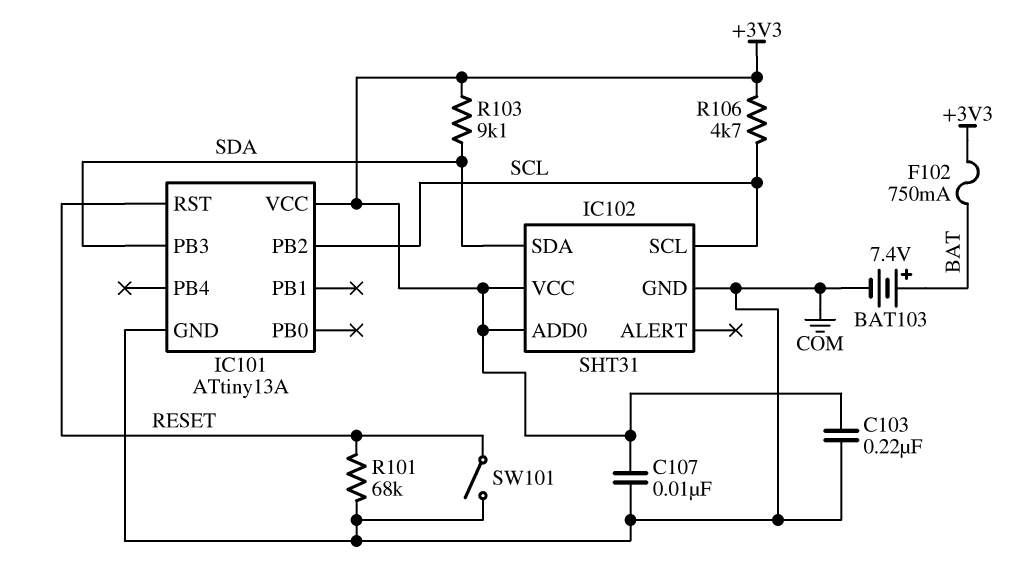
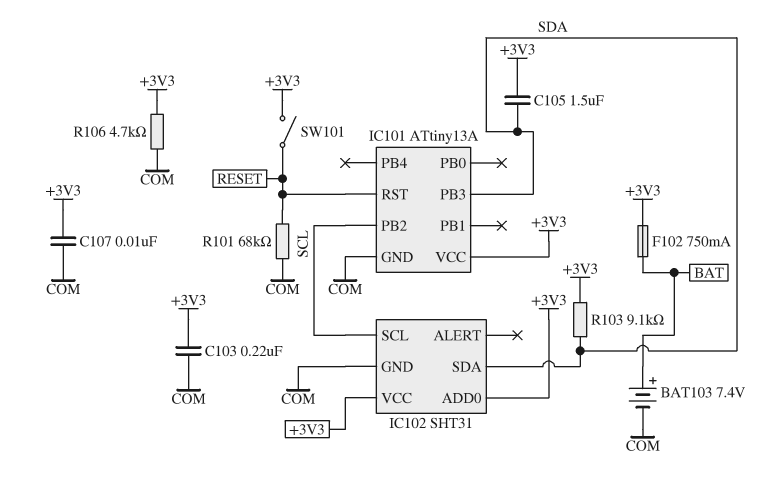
C105: none -> 1.5uF (+3V3, SDA)
R106: 4.7k (+3V3, SCL) -> 4.7k (+3V3, COM)
SW101: switch (COM, RESET) -> switch (+3V3, RESET)

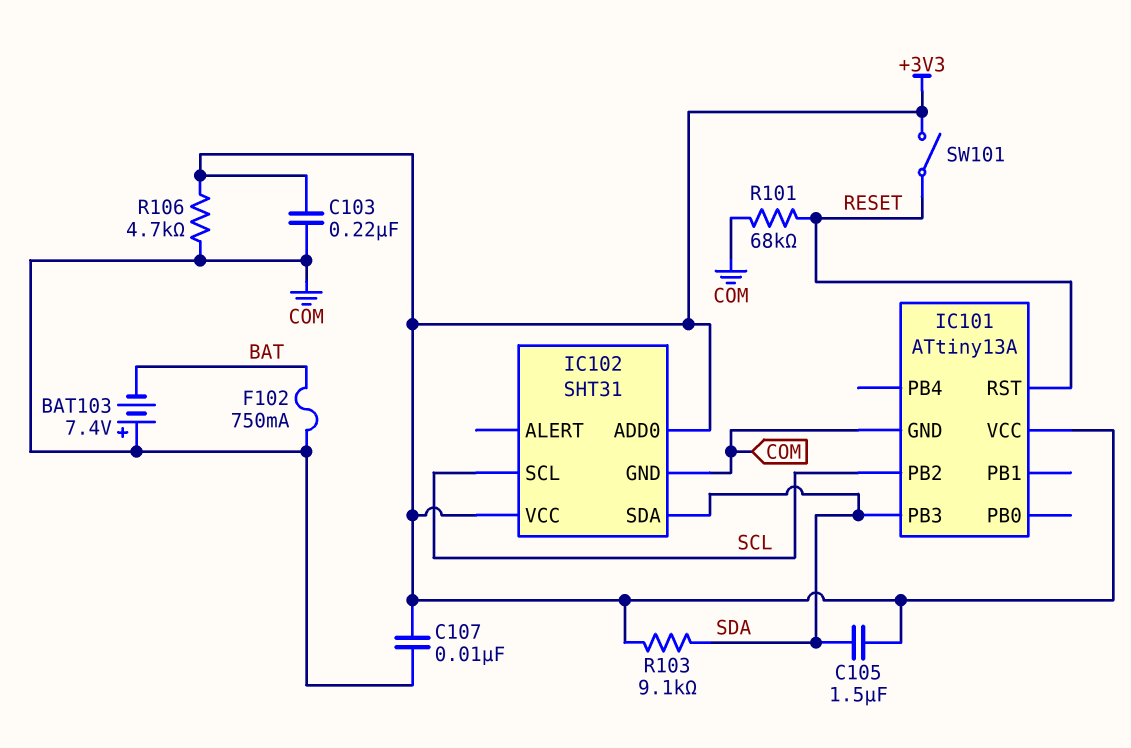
BAT103: 7.4V (plus BAT, minus COM) -> 7.4V (plus COM, minus BAT)
F102: 750mA (+3V3, BAT) -> 750mA (BAT, COM)

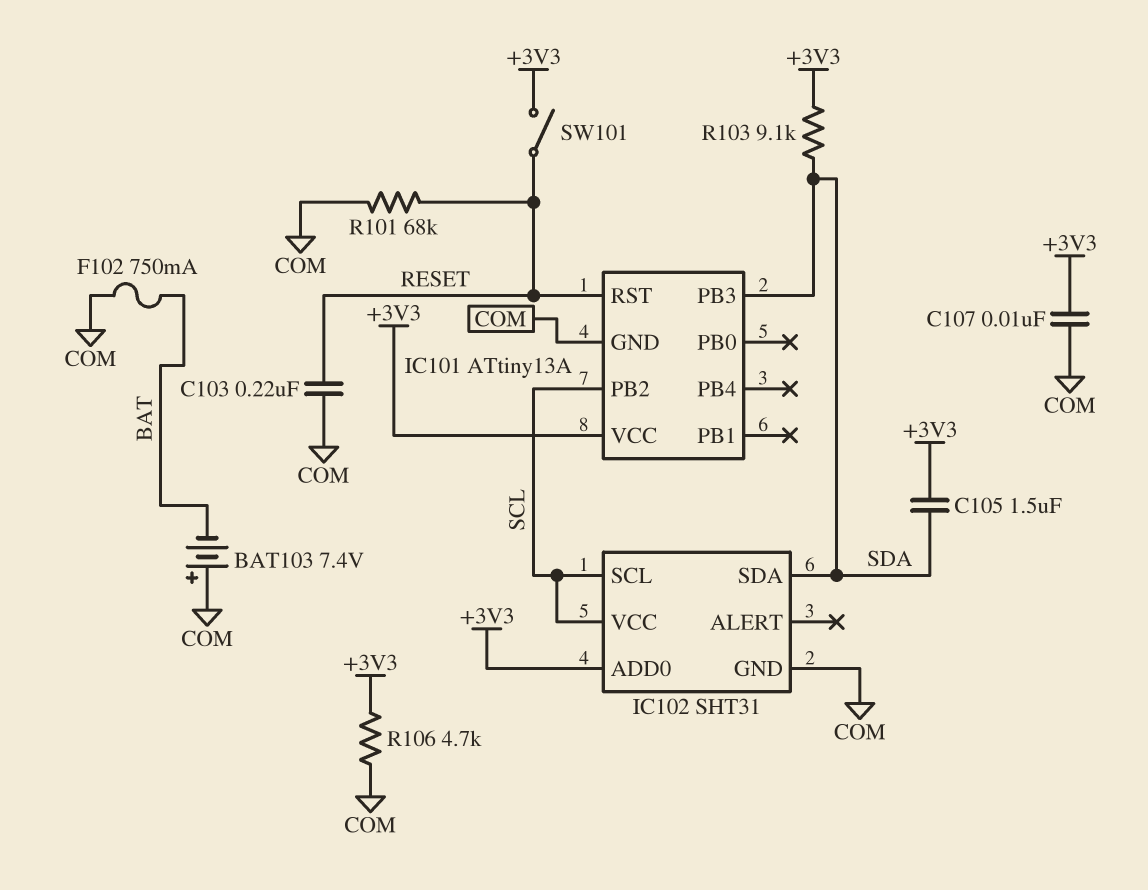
C103: 220nF (+3V3, COM) -> 220nF (COM, RESET)
IC102 pin VCC: +3V3 -> SCL

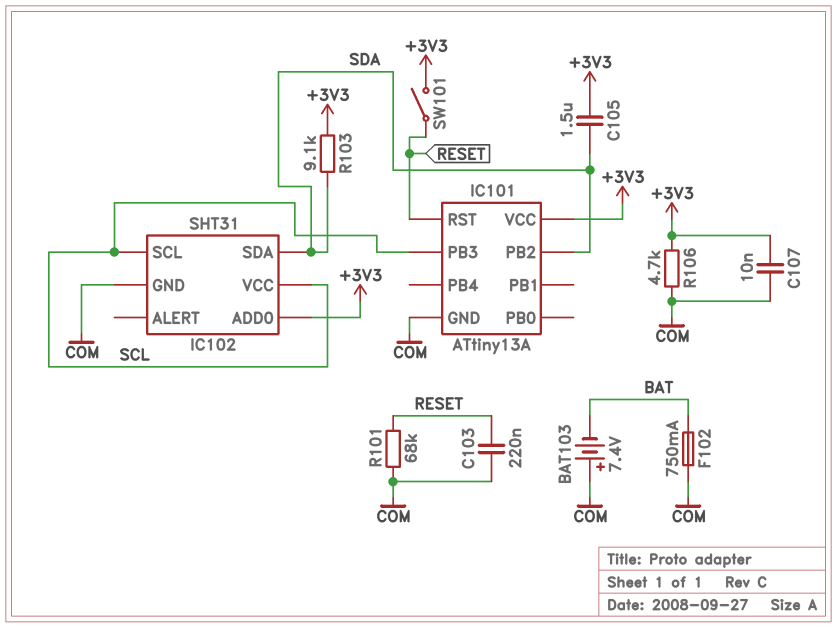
IC101 pin PB2: SCL -> SDA
IC101 pin PB3: SDA -> SCL

